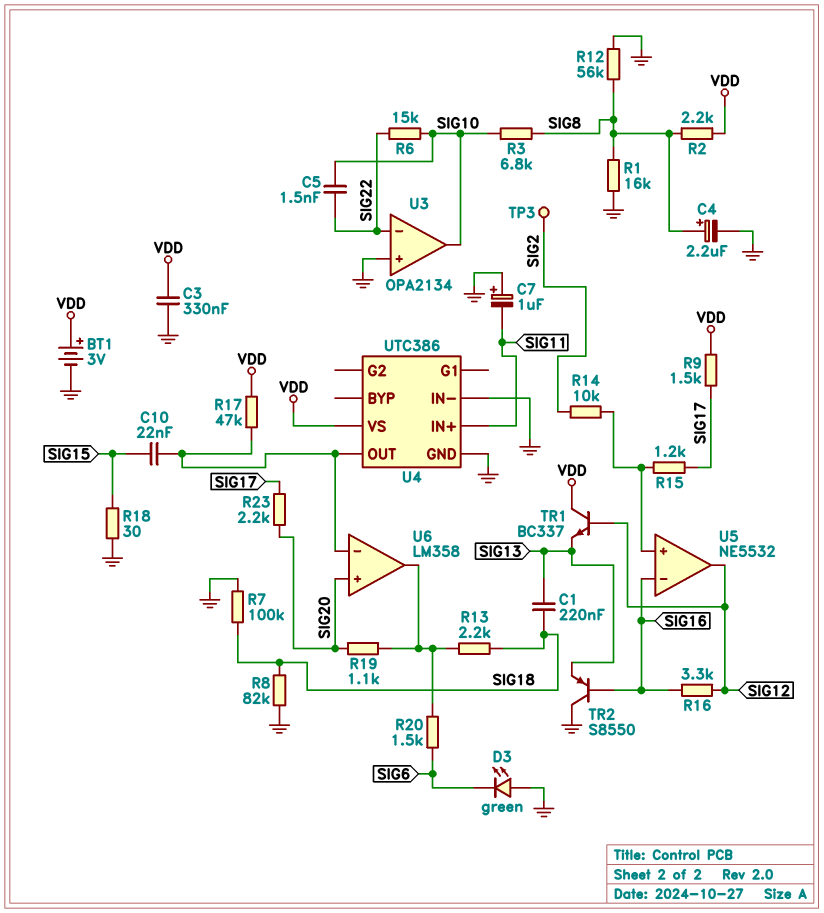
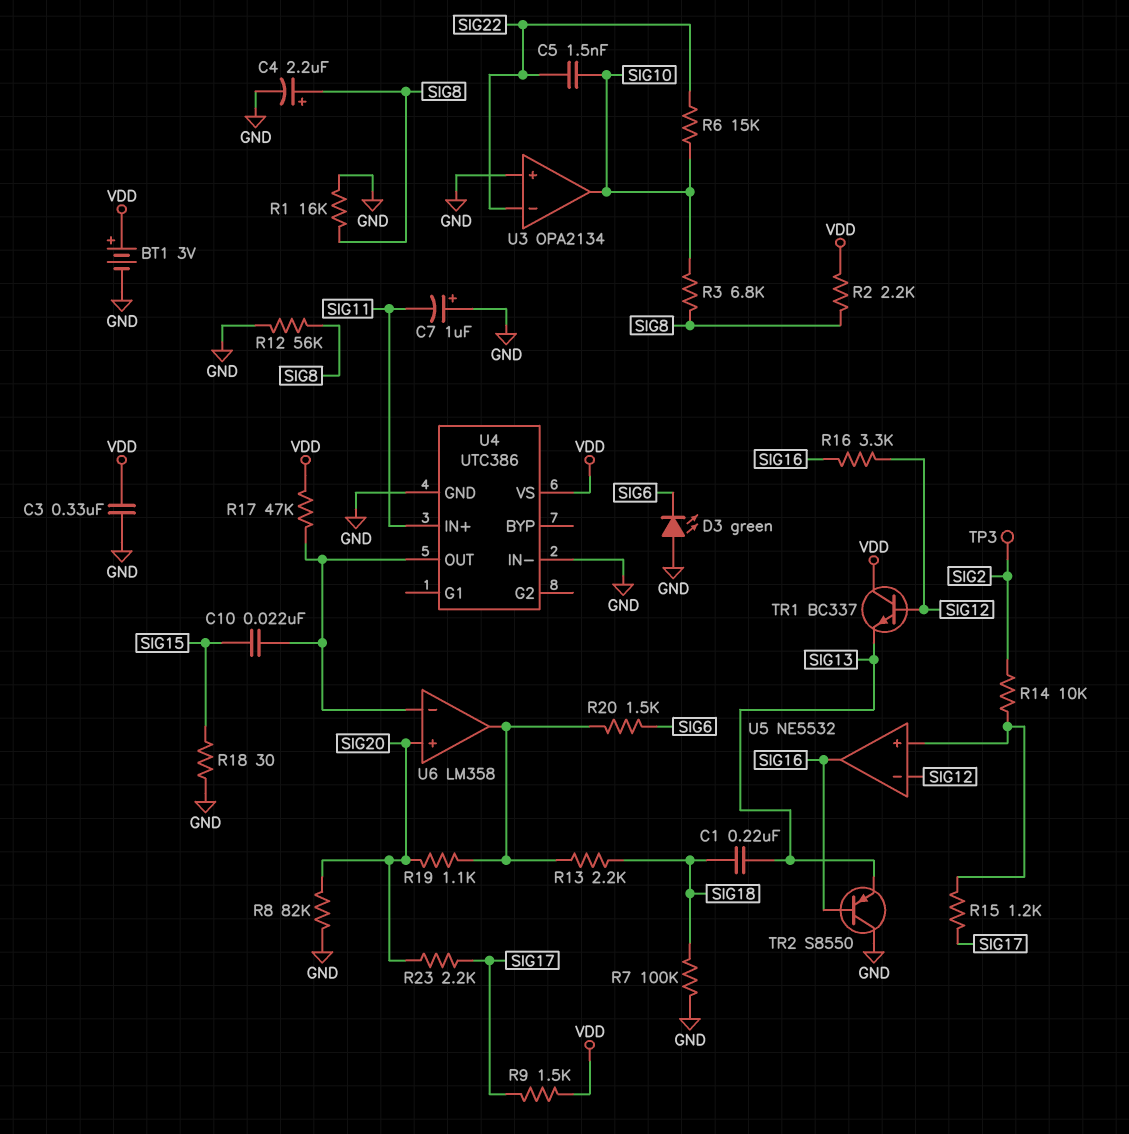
R8: 82k (GND, SIG18) -> 82k (GND, SIG20)
U5 pin in-: SIG16 -> SIG12
U5 pin out: SIG12 -> SIG16

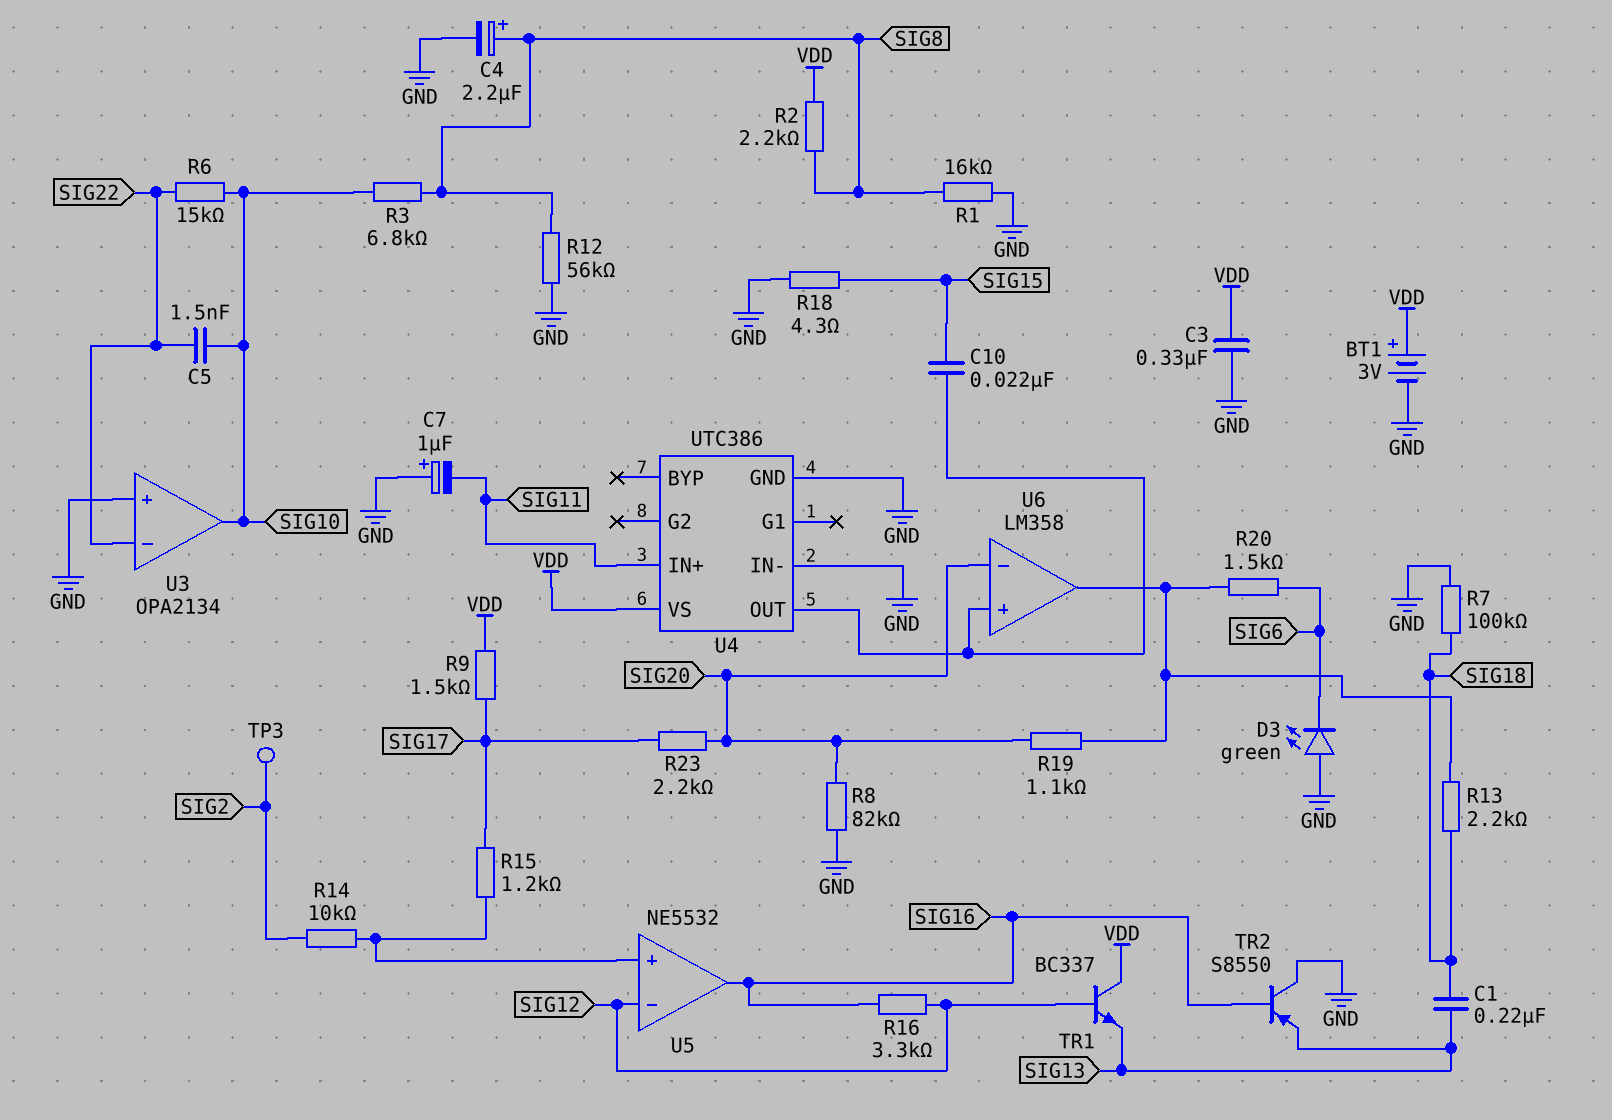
R17: 47k (U4/OUT, VDD) -> none
R18: 30 (GND, SIG15) -> 4.3 (GND, SIG15)
U6 pin in+: SIG20 -> U4/OUT
U6 pin in-: U4/OUT -> SIG20

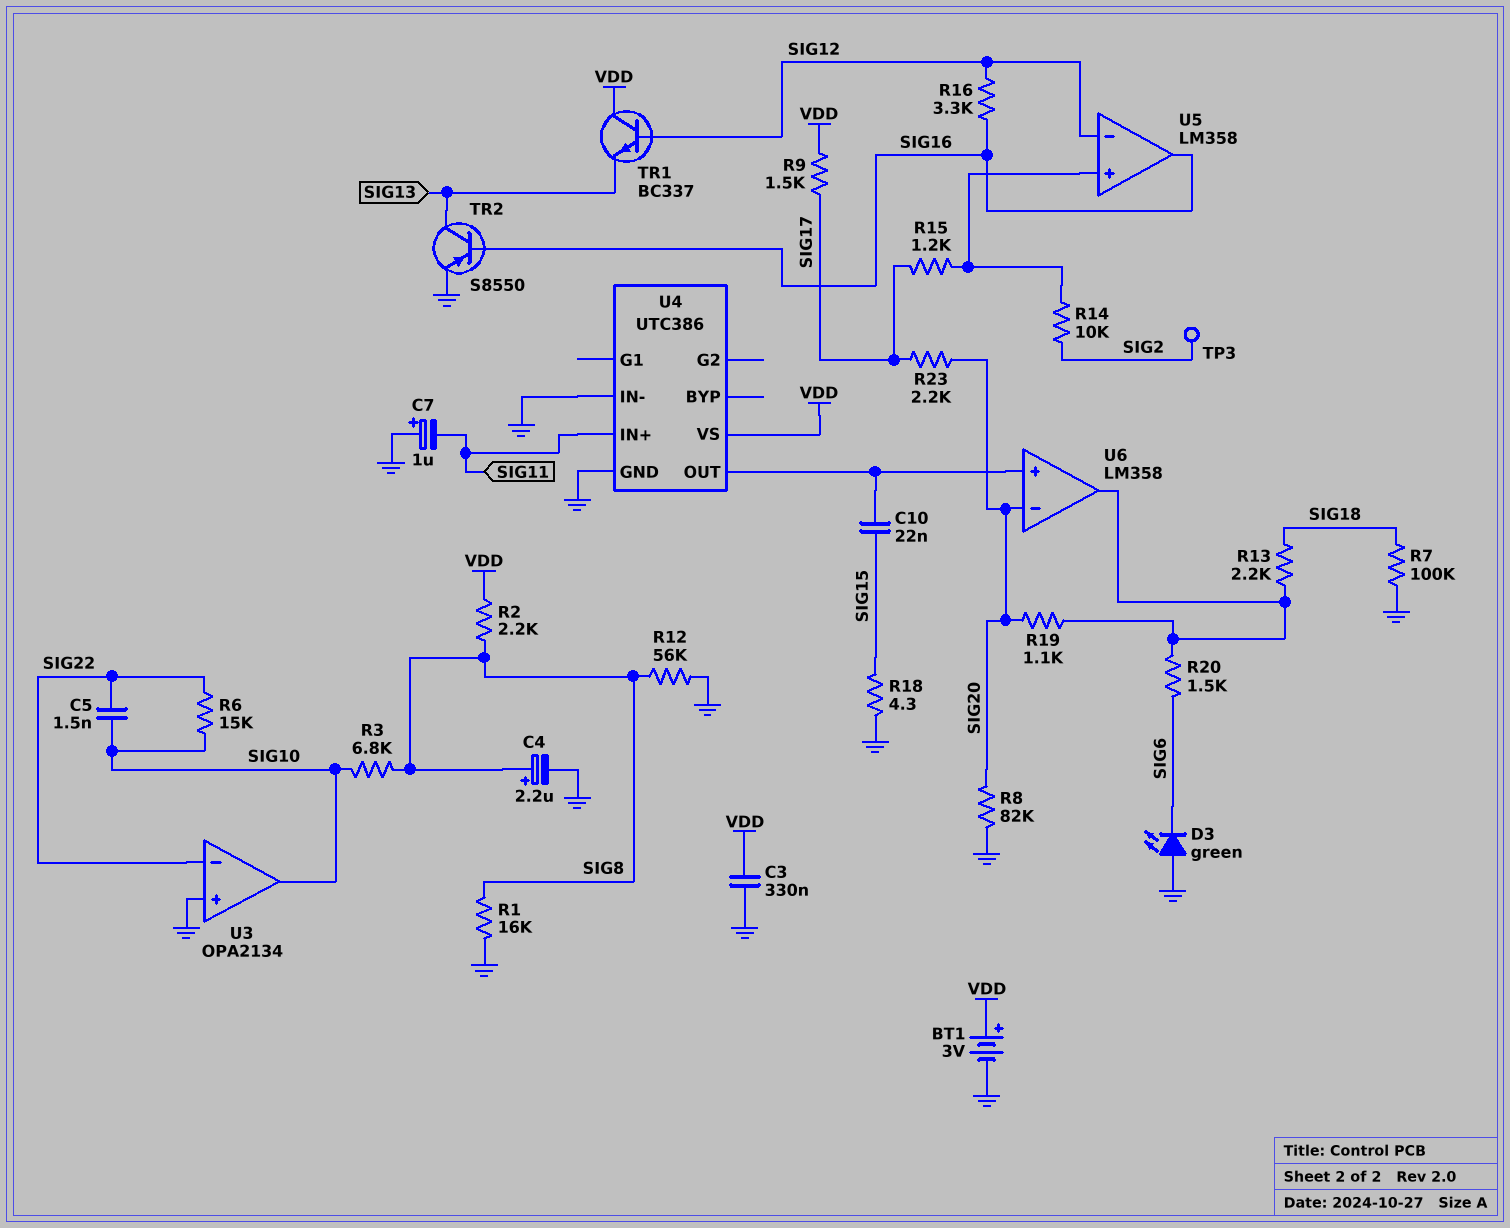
C1: 220nF (SIG13, SIG18) -> none
TR2: PNP S8550 (B SIG16, C GND, E SIG13) -> PNP S8550 (B SIG16, C SIG13, E GND)
U5: NE5532 -> LM358

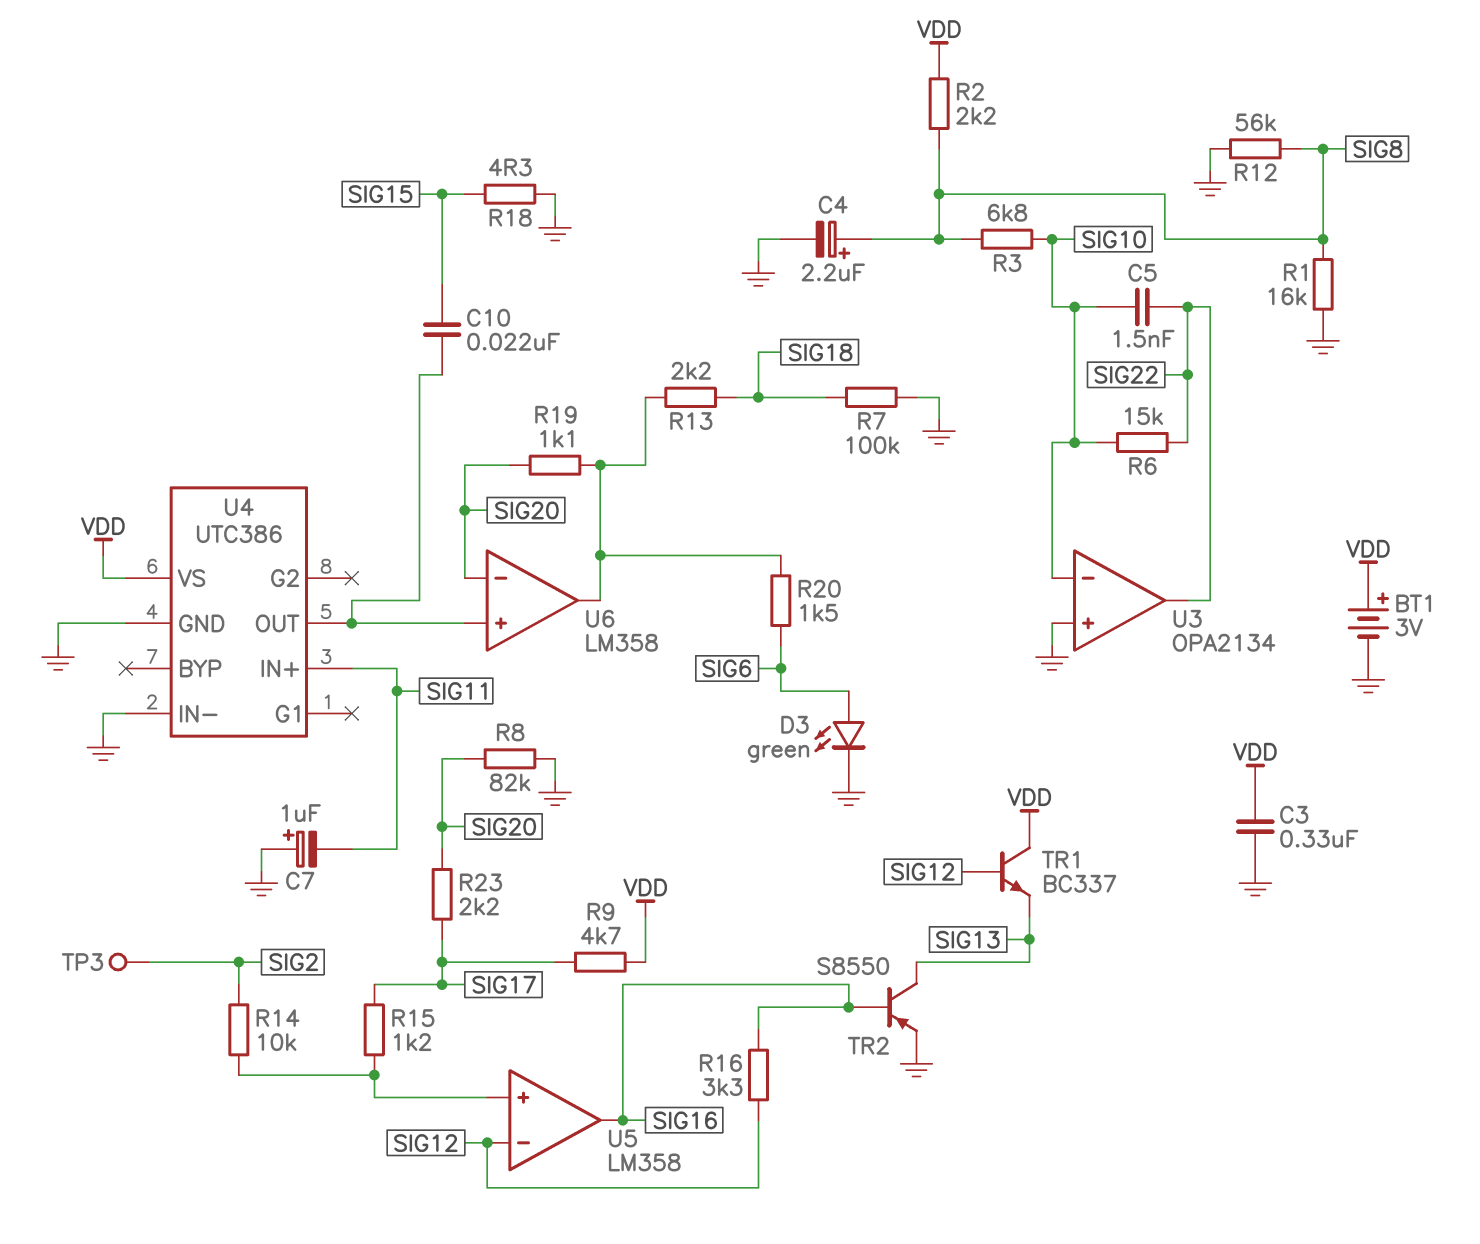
D3: LED green (A GND, K SIG6) -> LED green (A SIG6, K GND)
R9: 1.5k (SIG17, VDD) -> 4.7k (SIG17, VDD)
U3 pin in-: SIG22 -> SIG10
U3 pin out: SIG10 -> SIG22

